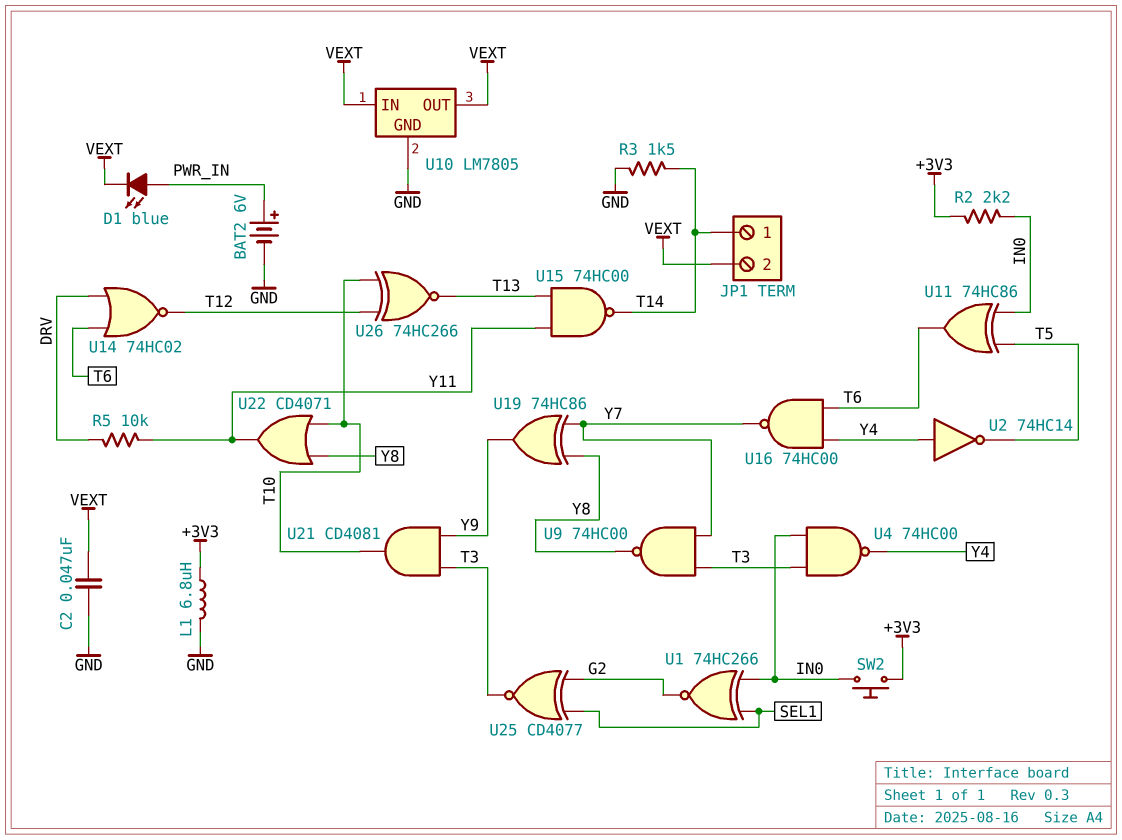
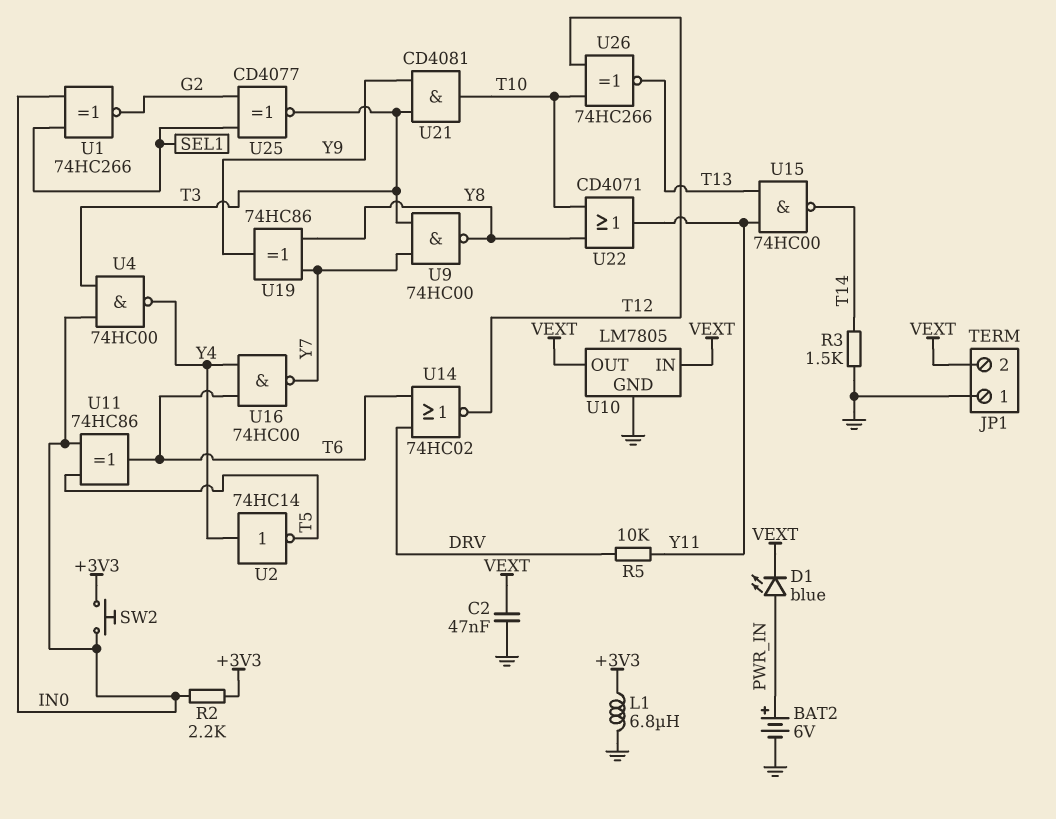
JP1 pin 1: T14 -> GND

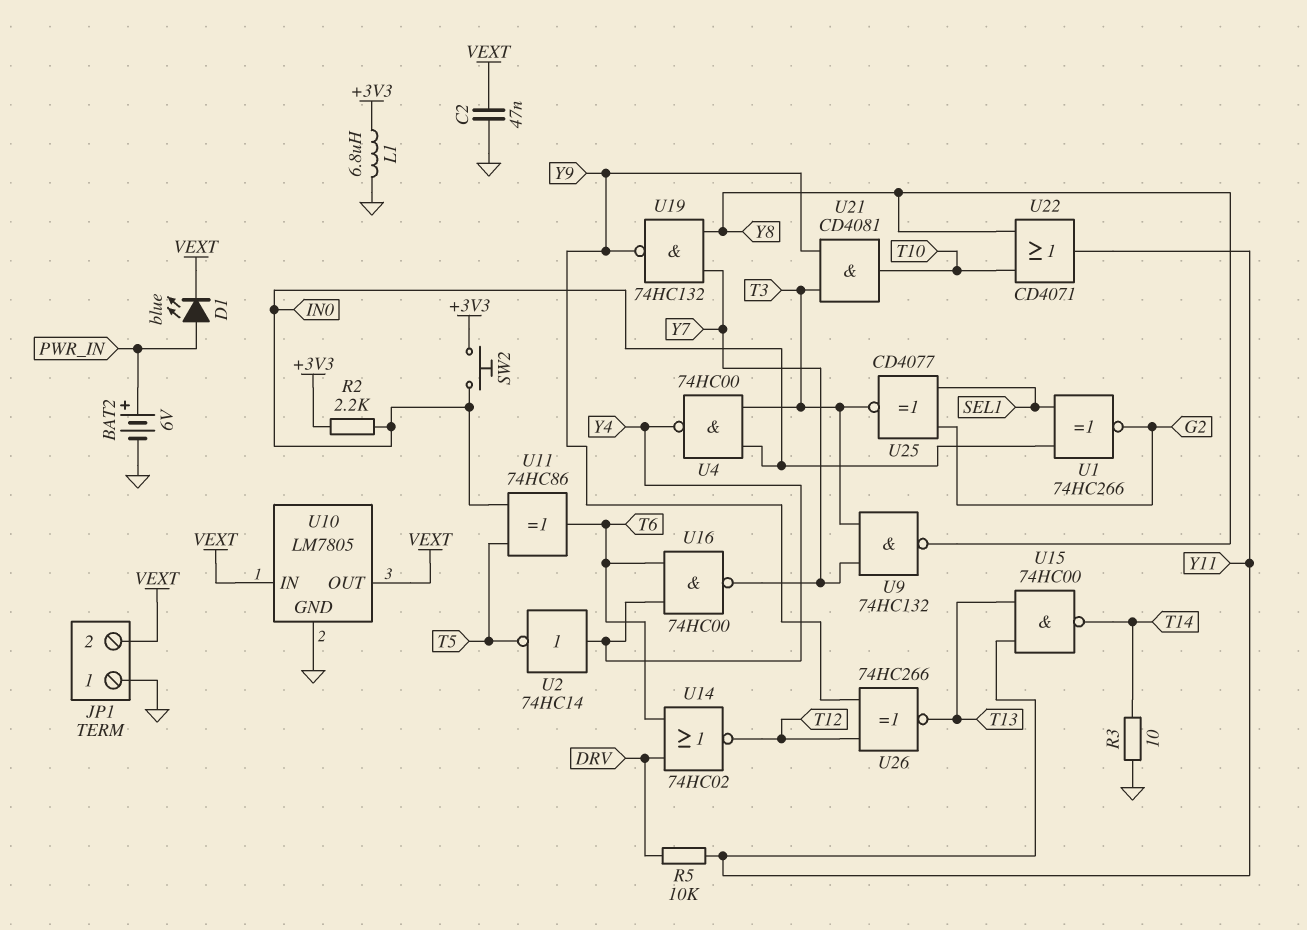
R3: 1.5k (GND, T14) -> 10 (GND, T14)
U9: NAND 74HC00 (in T3, in Y7, out Y8) -> NAND 74HC132 (in T3, in Y7, out Y8)
U19: XOR 74HC86 (in Y7, in Y8, out Y9) -> NAND 74HC132 (in Y7, in Y8, out Y9)
U26: XNOR 74HC266 (in T10, in T12, out T13) -> XNOR 74HC266 (in T12, in Y9, out T13)

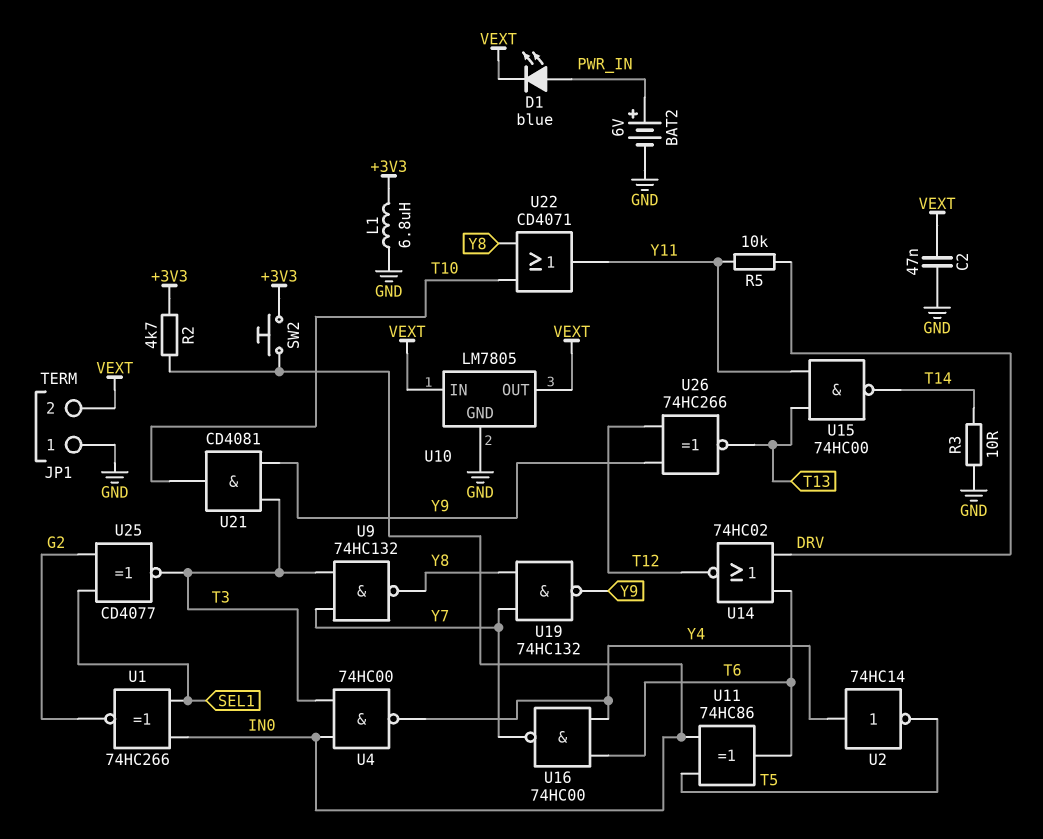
R2: 2.2k (+3V3, IN0) -> 4.7k (+3V3, IN0)

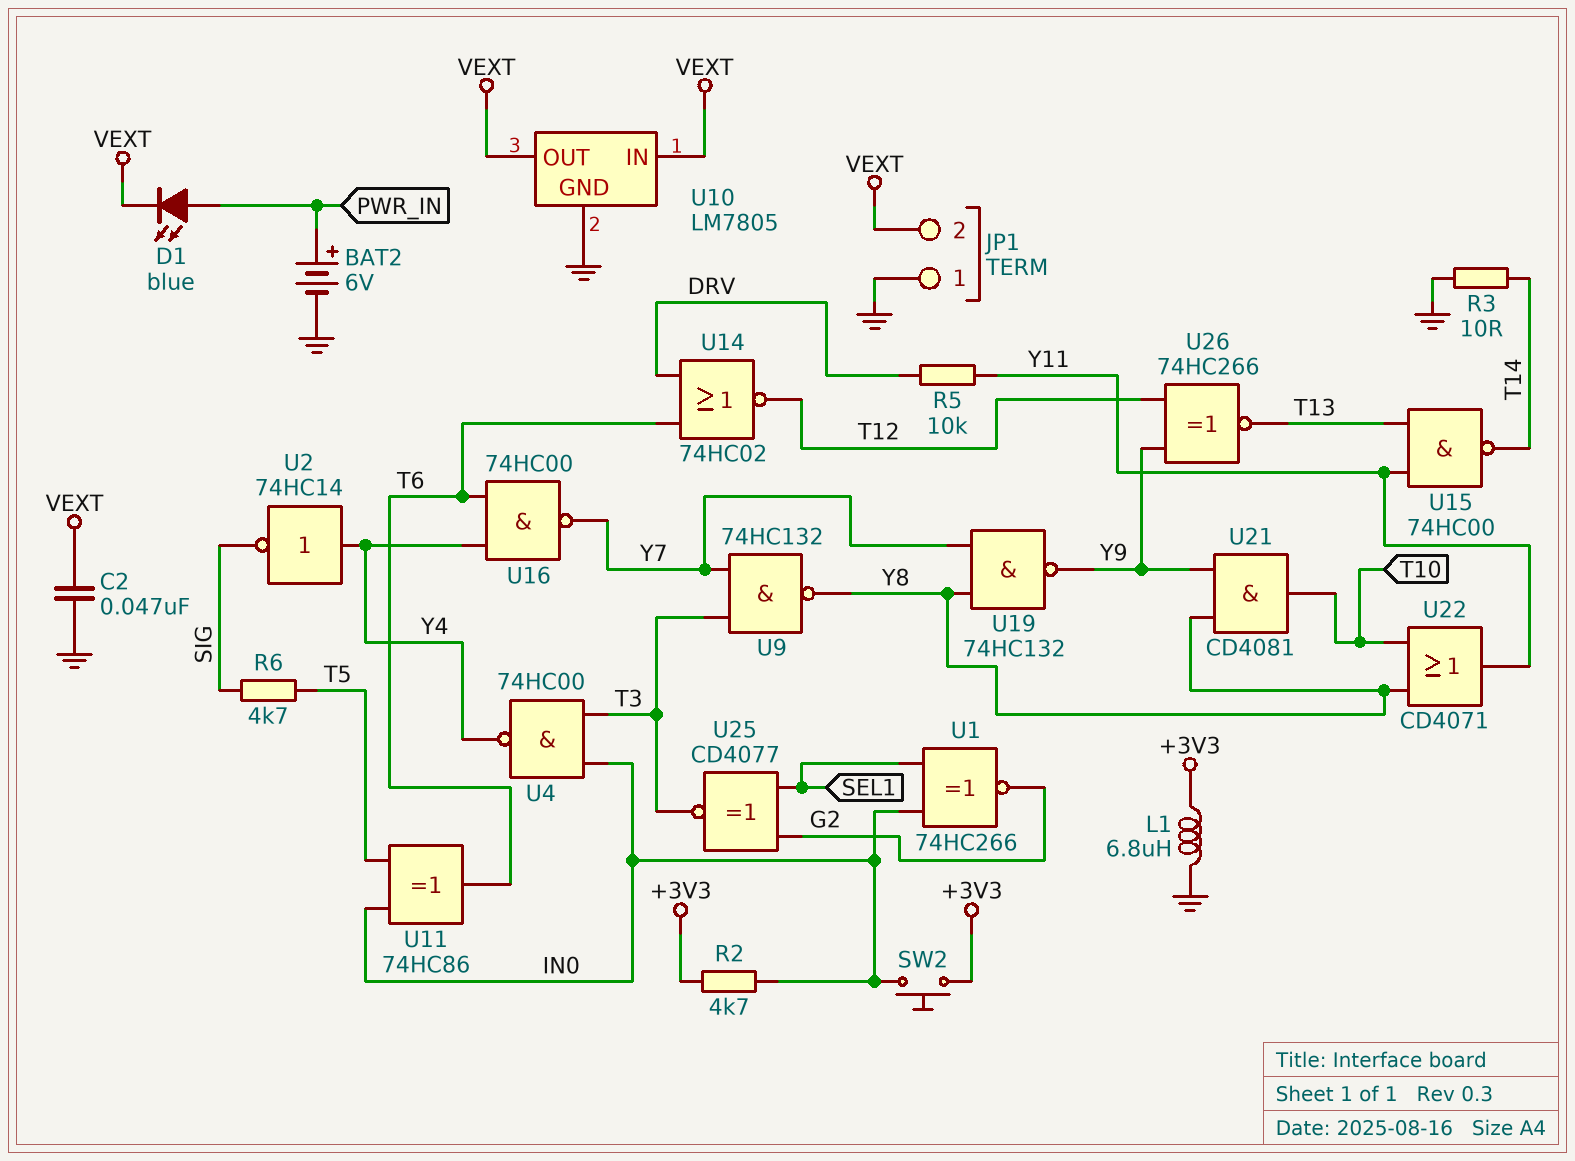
R6: none -> 4.7k (SIG, T5)
U2: NOT 74HC14 (in Y4, out T5) -> NOT 74HC14 (in Y4, out SIG)
U21: AND CD4081 (in T3, in Y9, out T10) -> AND CD4081 (in Y8, in Y9, out T10)

